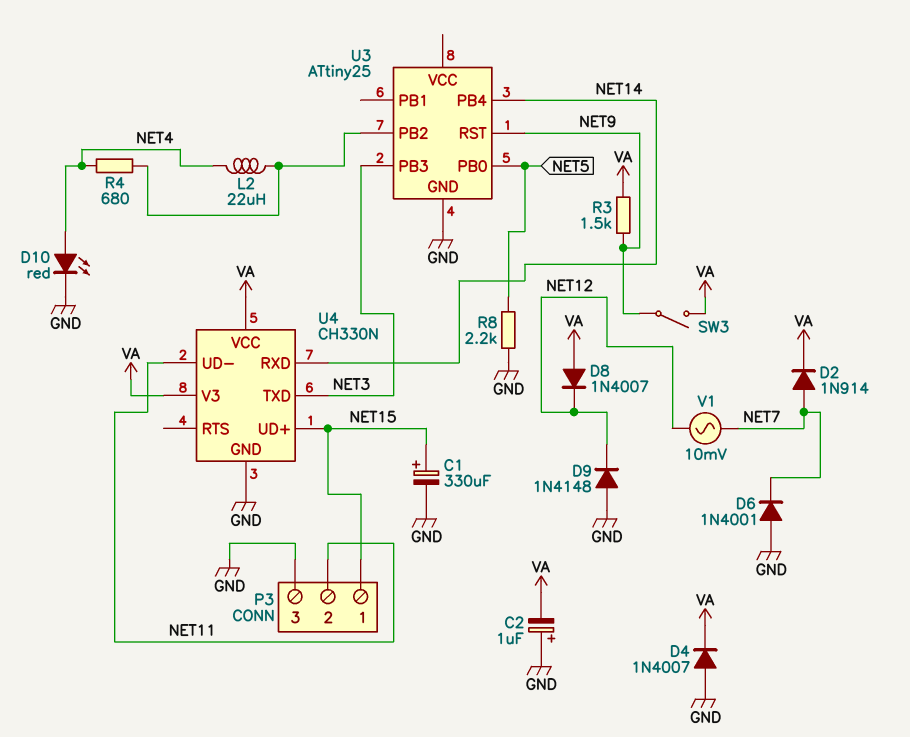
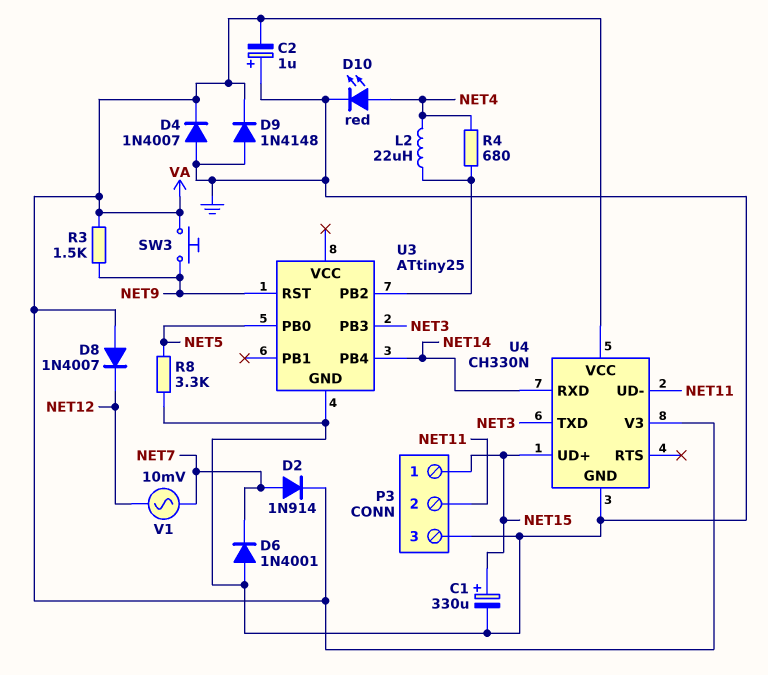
D9: diode 1N4148 (A GND, K NET12) -> diode 1N4148 (A GND, K VA)
R8: 2.2k (GND, NET5) -> 3.3k (GND, NET5)
SW3: switch (NET9, VA) -> button (NET9, VA)

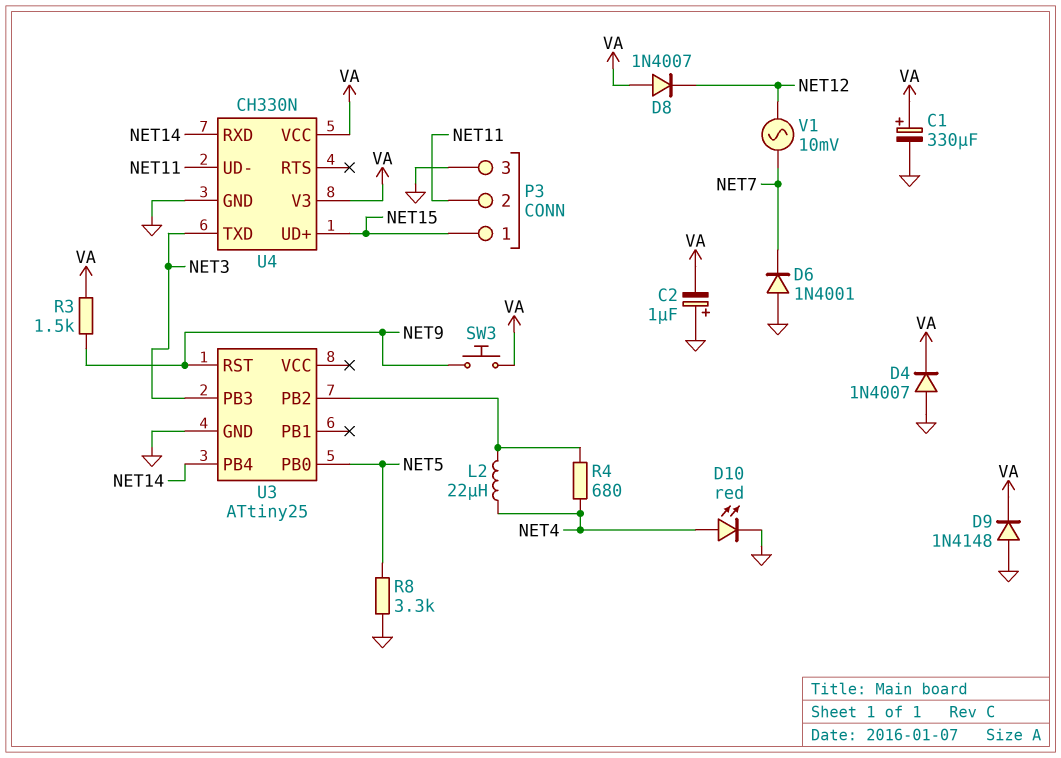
C1: 330uF (plus NET15, minus GND) -> 330uF (plus VA, minus GND)
D2: diode 1N914 (A NET7, K VA) -> none

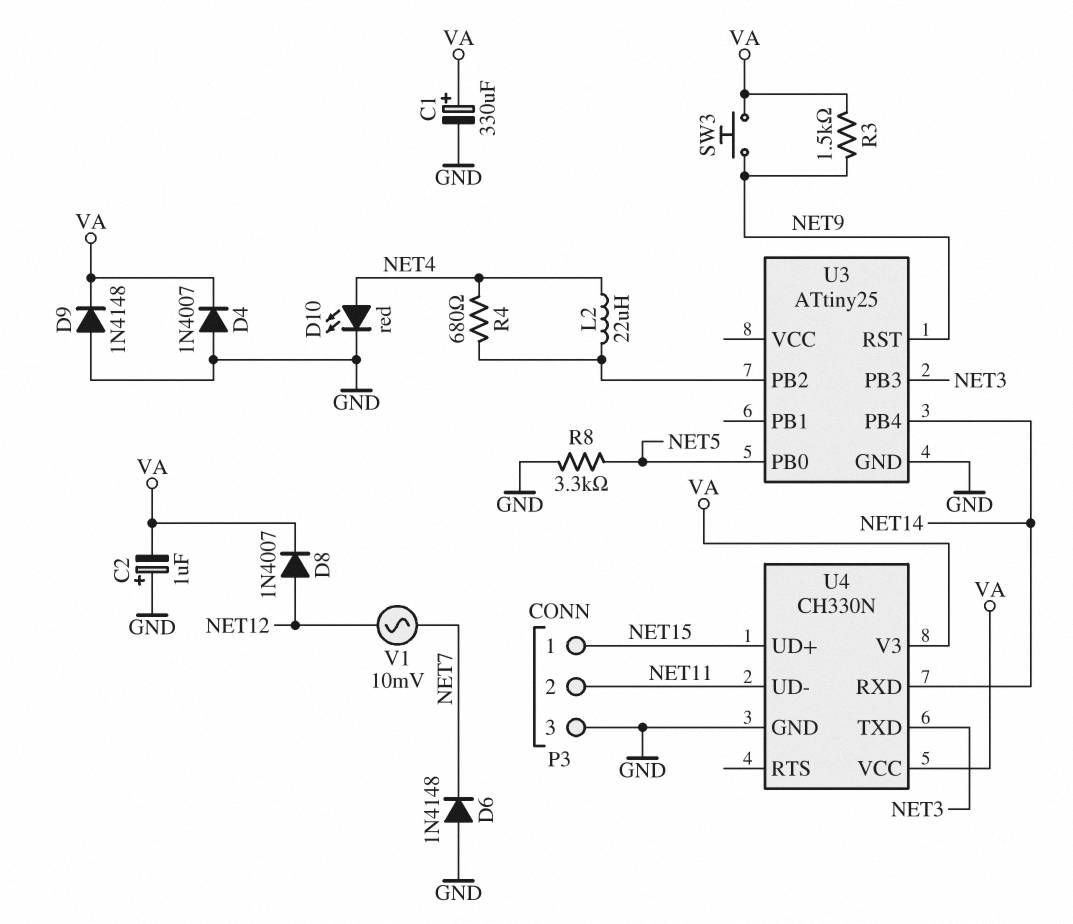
D6: diode 1N4001 (A GND, K NET7) -> diode 1N4148 (A GND, K NET7)
D8: diode 1N4007 (A VA, K NET12) -> diode 1N4007 (A NET12, K VA)

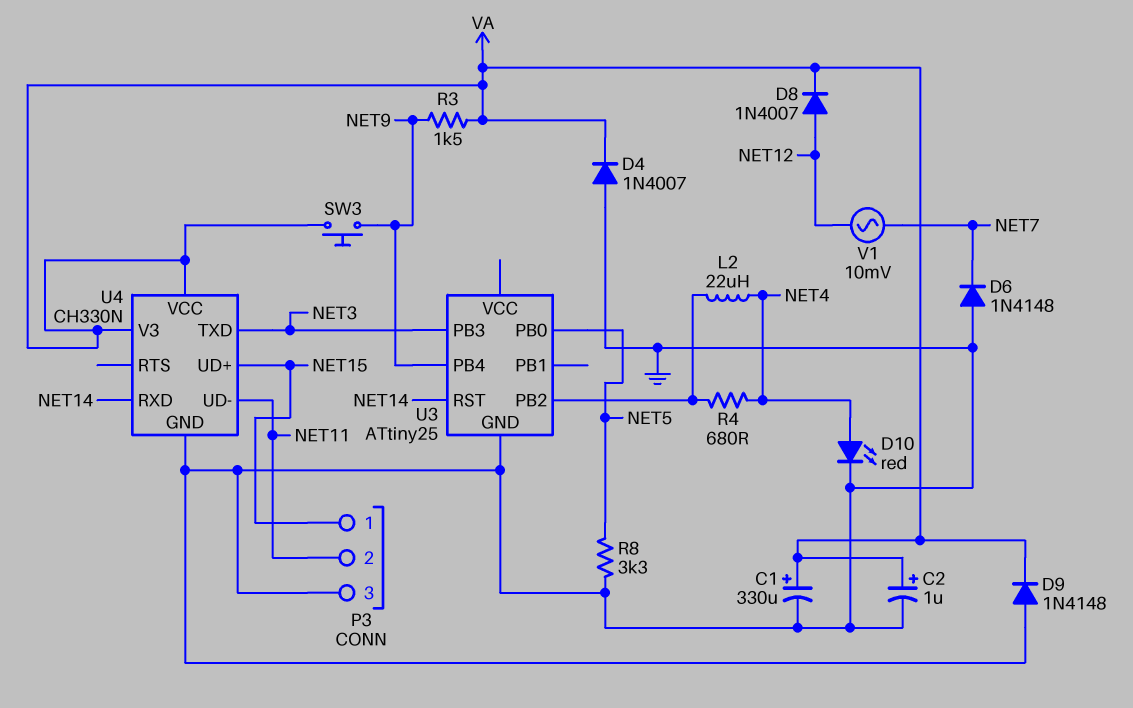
C2: 1uF (plus GND, minus VA) -> 1uF (plus VA, minus GND)
U3 pin PB4: NET14 -> NET9
U3 pin RST: NET9 -> NET14

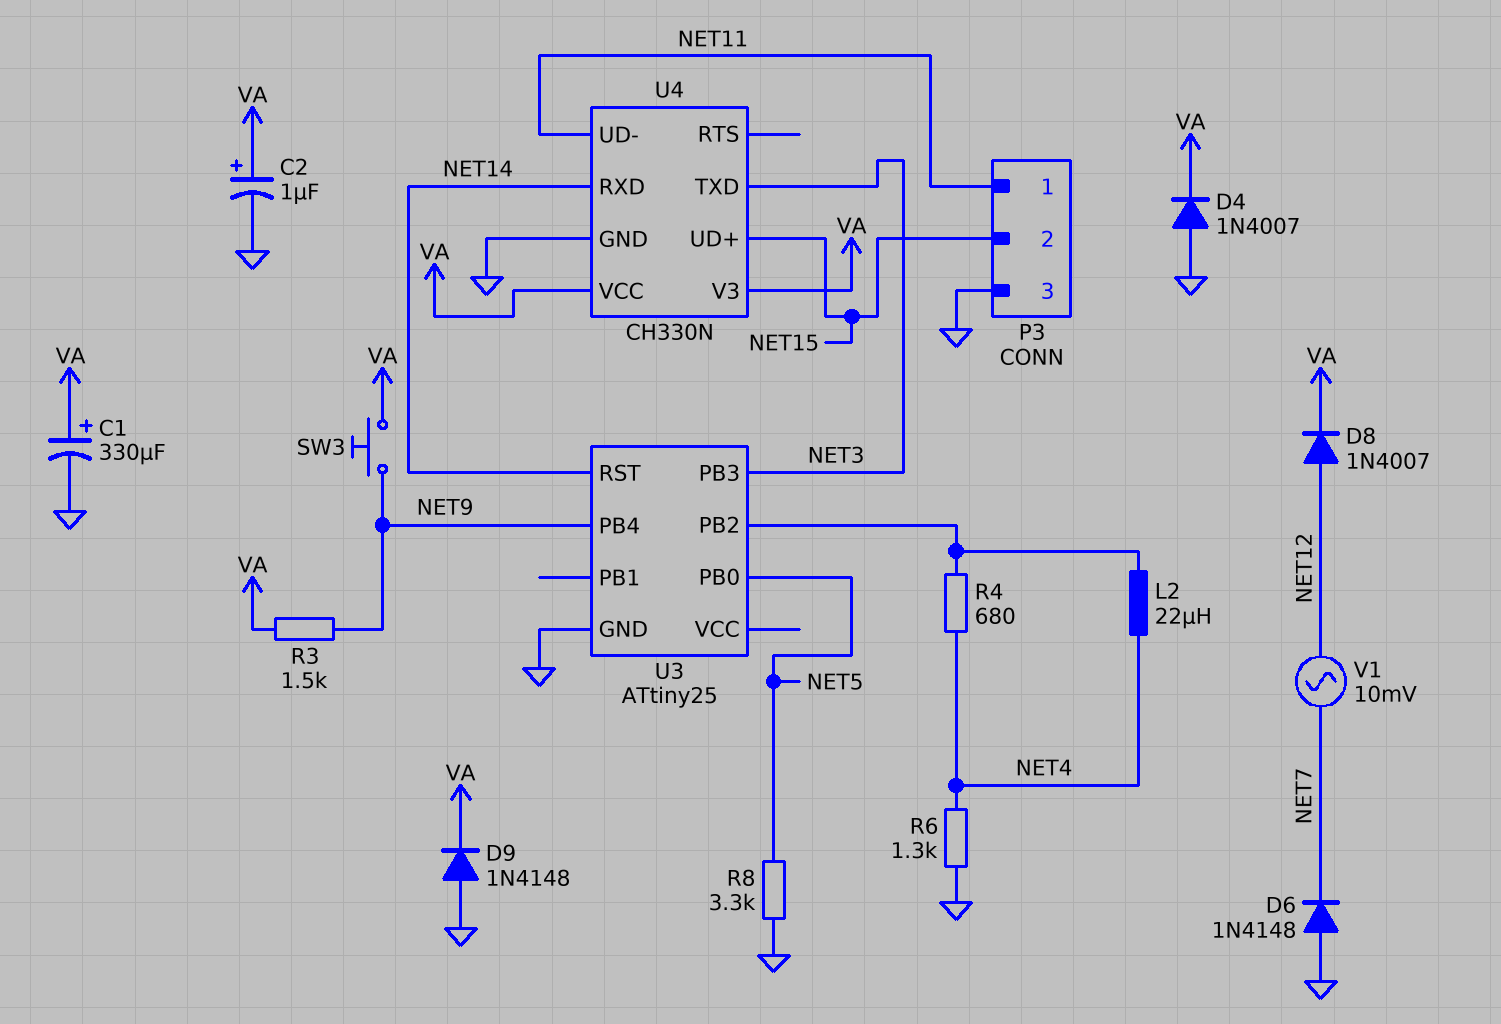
D10: LED red (A NET4, K GND) -> none
P3 pin 1: NET15 -> NET11
P3 pin 2: NET11 -> NET15
R6: none -> 1.3k (GND, NET4)

